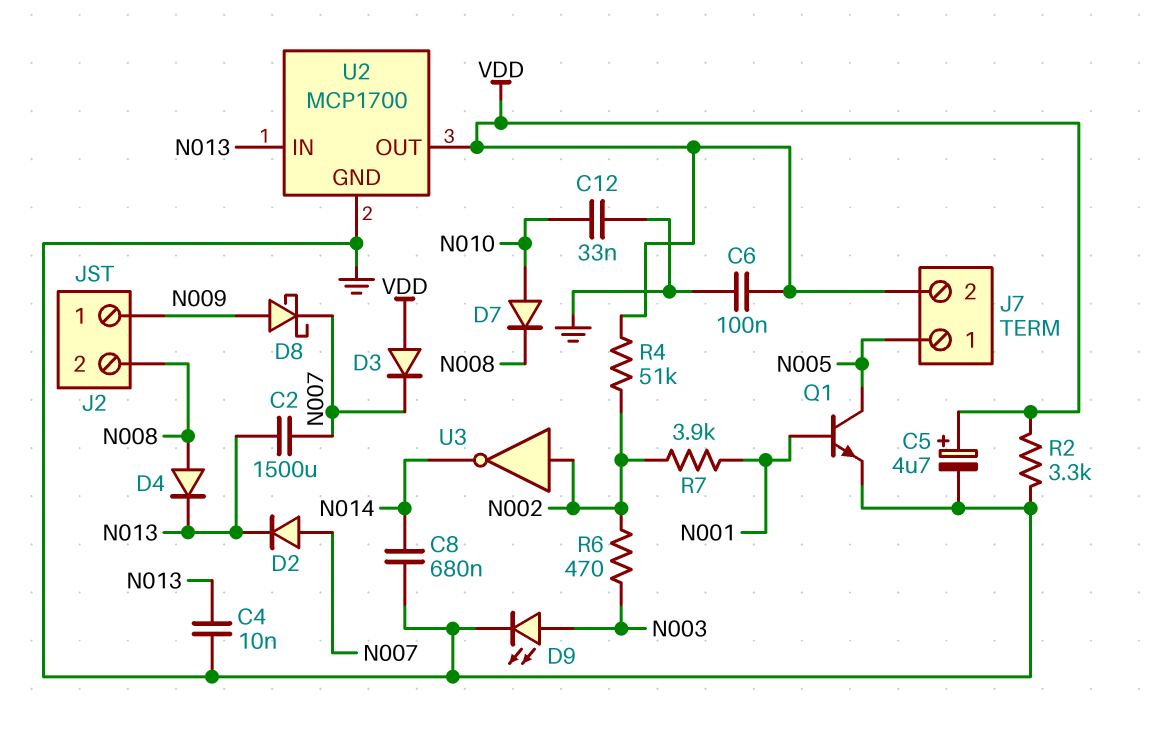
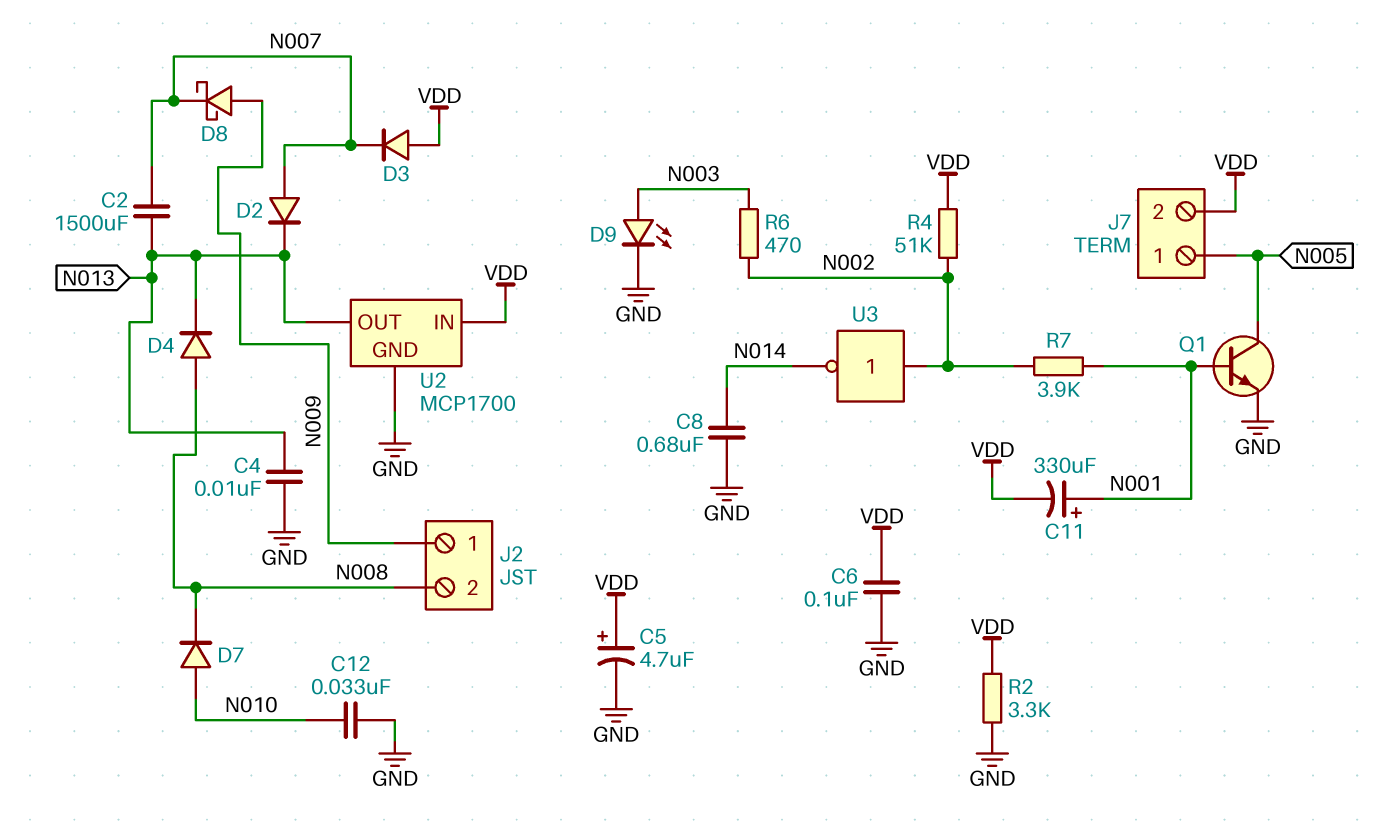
C11: none -> 330uF (plus N001, minus VDD)
U2 pin IN: N013 -> VDD
U2 pin OUT: VDD -> N013

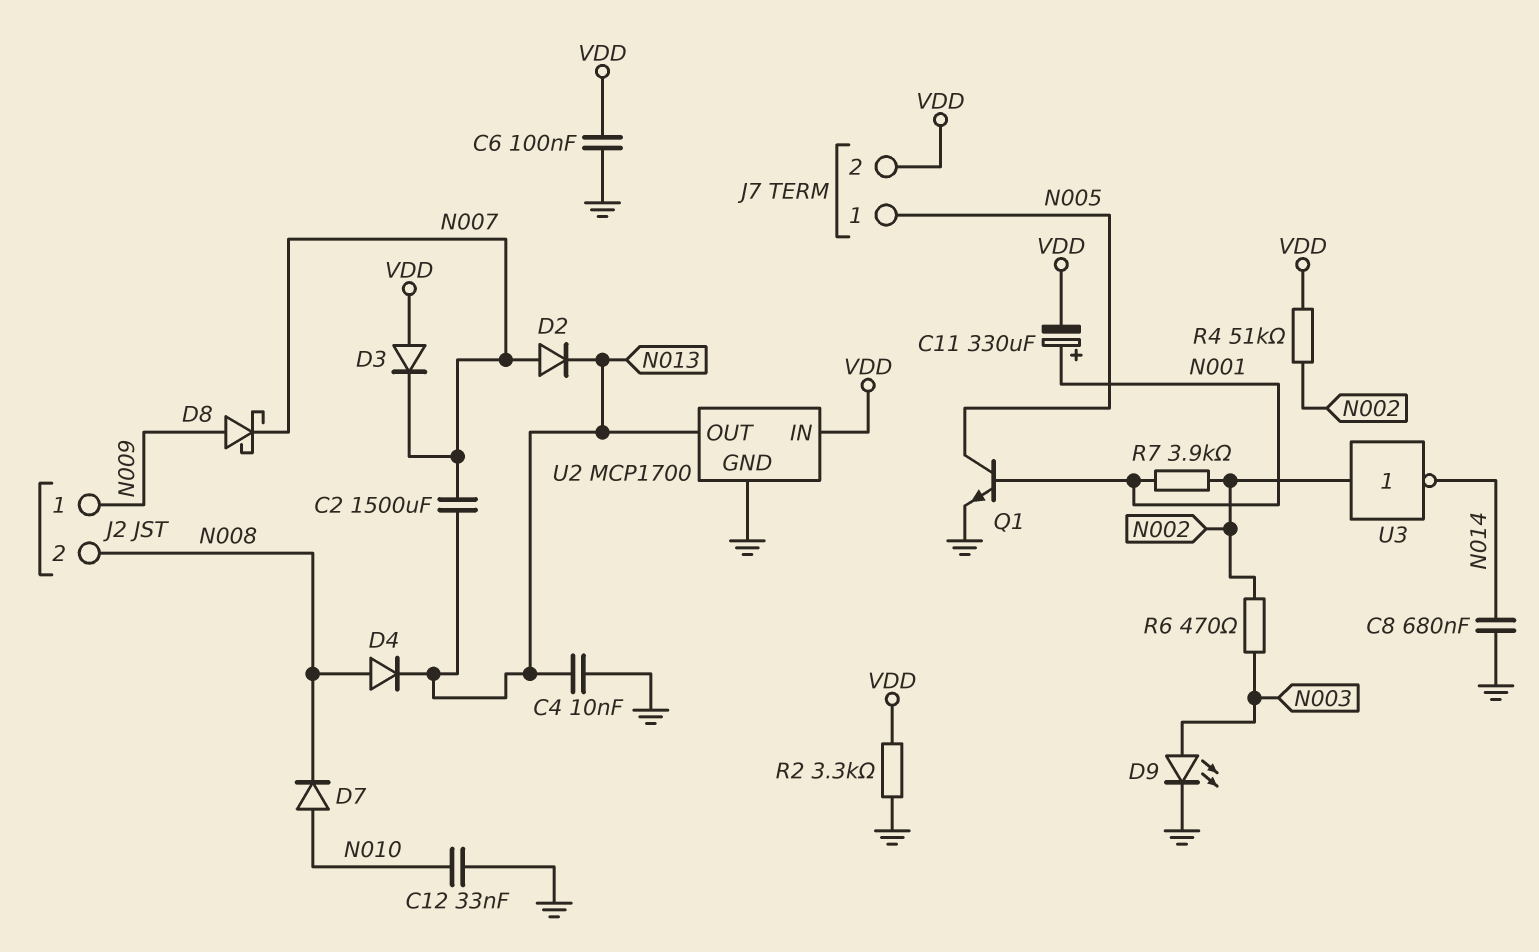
C5: 4.7uF (plus VDD, minus GND) -> none

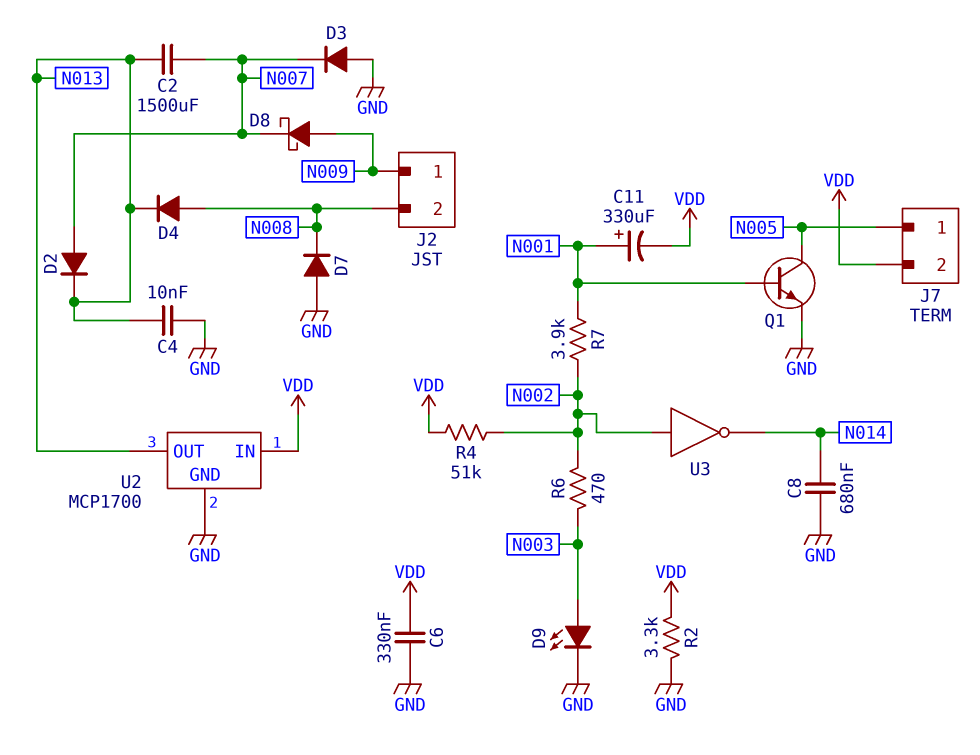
C6: 100nF (GND, VDD) -> 330nF (GND, VDD)
C12: 33nF (GND, N010) -> none
D3: diode (A VDD, K N007) -> diode (A GND, K N007)
D7: diode (A N010, K N008) -> diode (A GND, K N008)

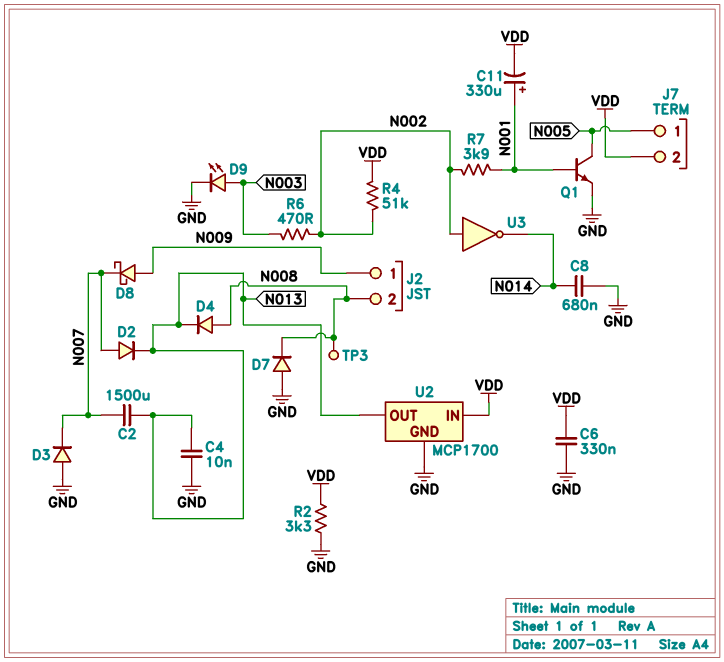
TP3: none -> test point (N008)

